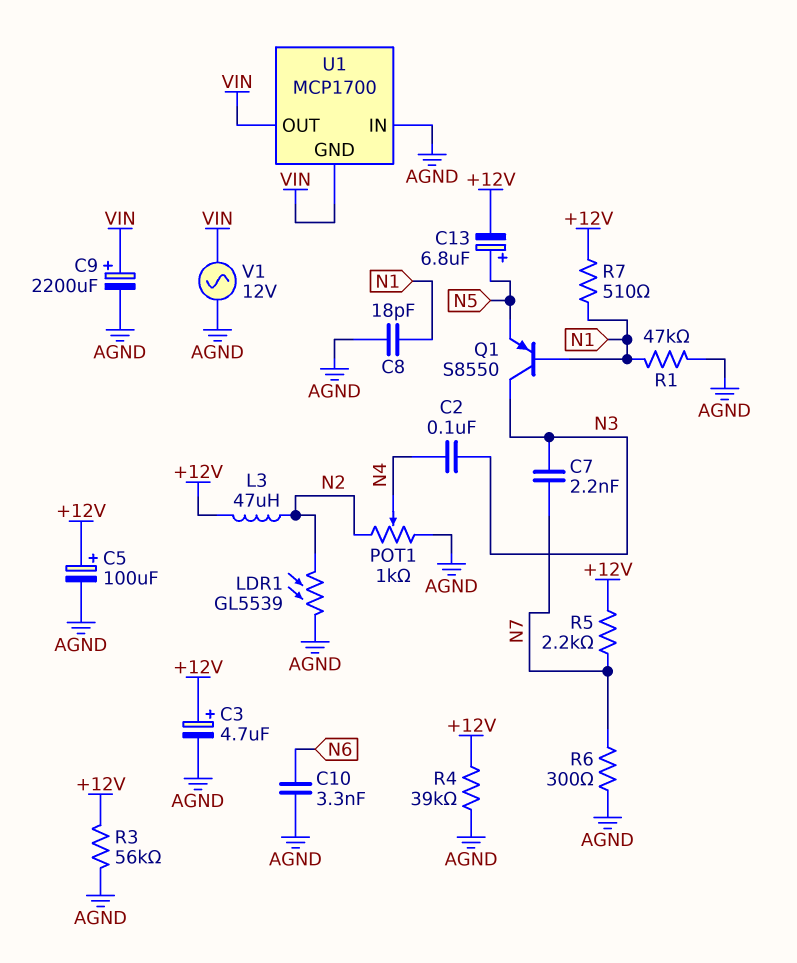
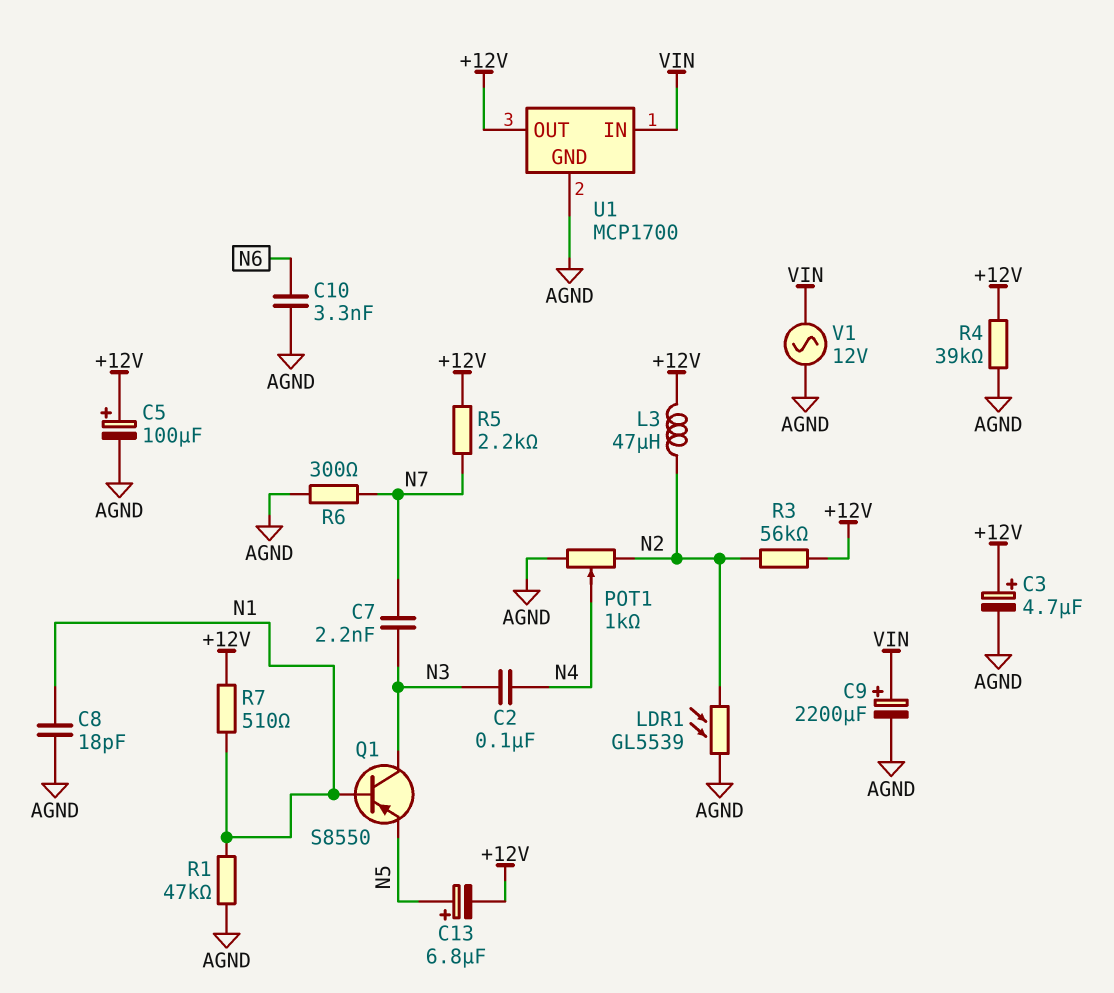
R3: 56k (+12V, AGND) -> 56k (+12V, N2)
U1 pin GND: VIN -> AGND
U1 pin IN: AGND -> VIN
U1 pin OUT: VIN -> +12V

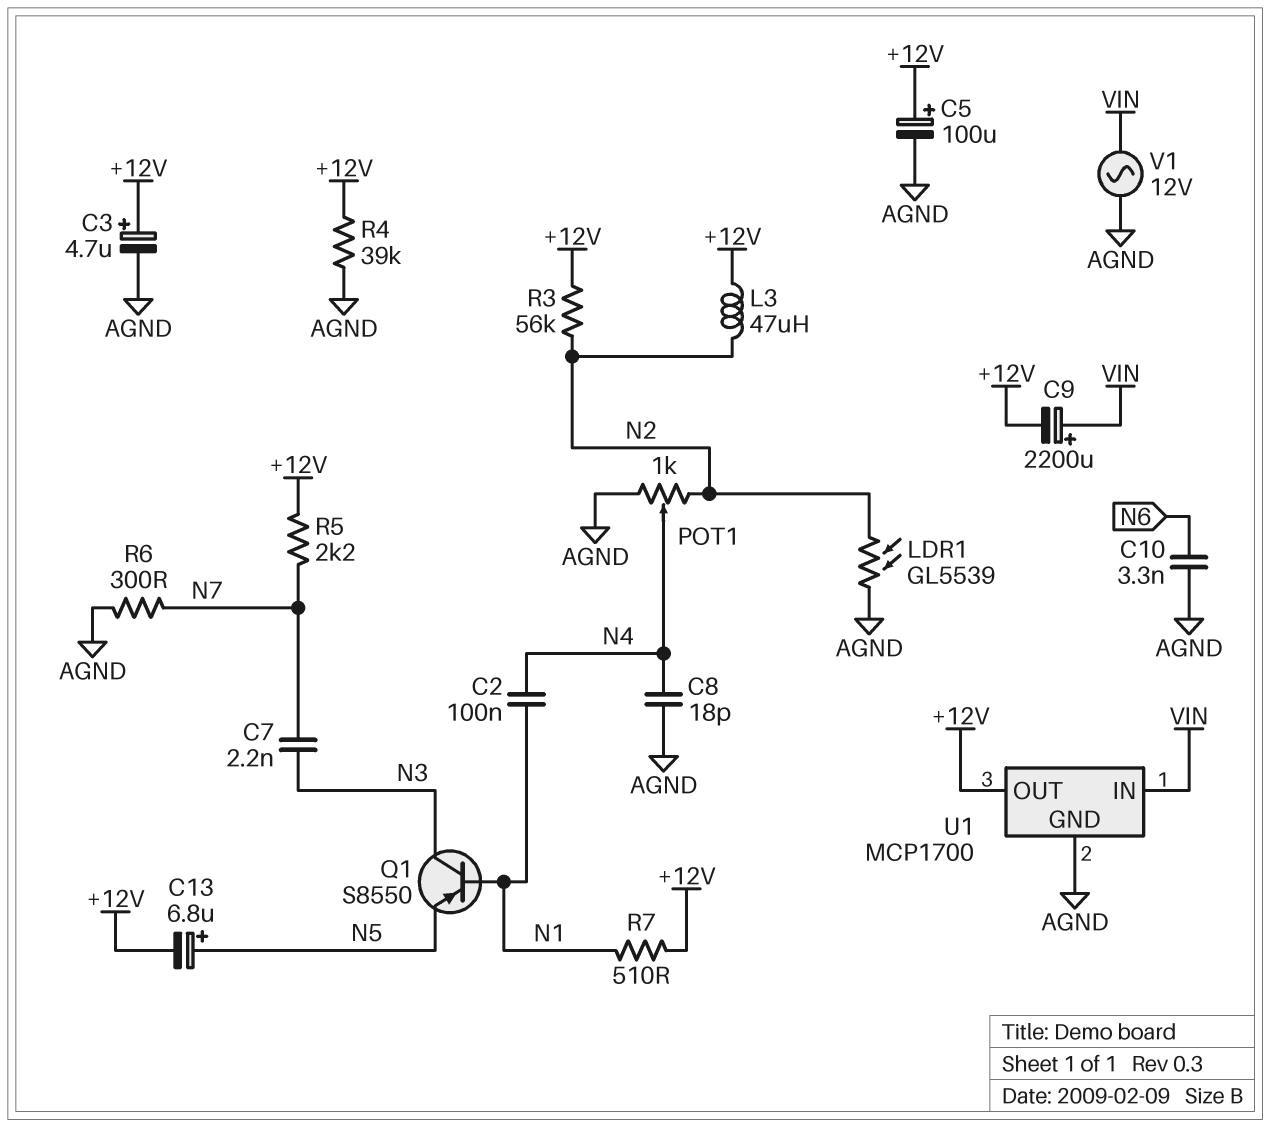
C2: 100nF (N3, N4) -> 100nF (N1, N4)
C8: 18pF (AGND, N1) -> 18pF (AGND, N4)
C9: 2200uF (plus VIN, minus AGND) -> 2200uF (plus VIN, minus +12V)
R1: 47k (AGND, N1) -> none

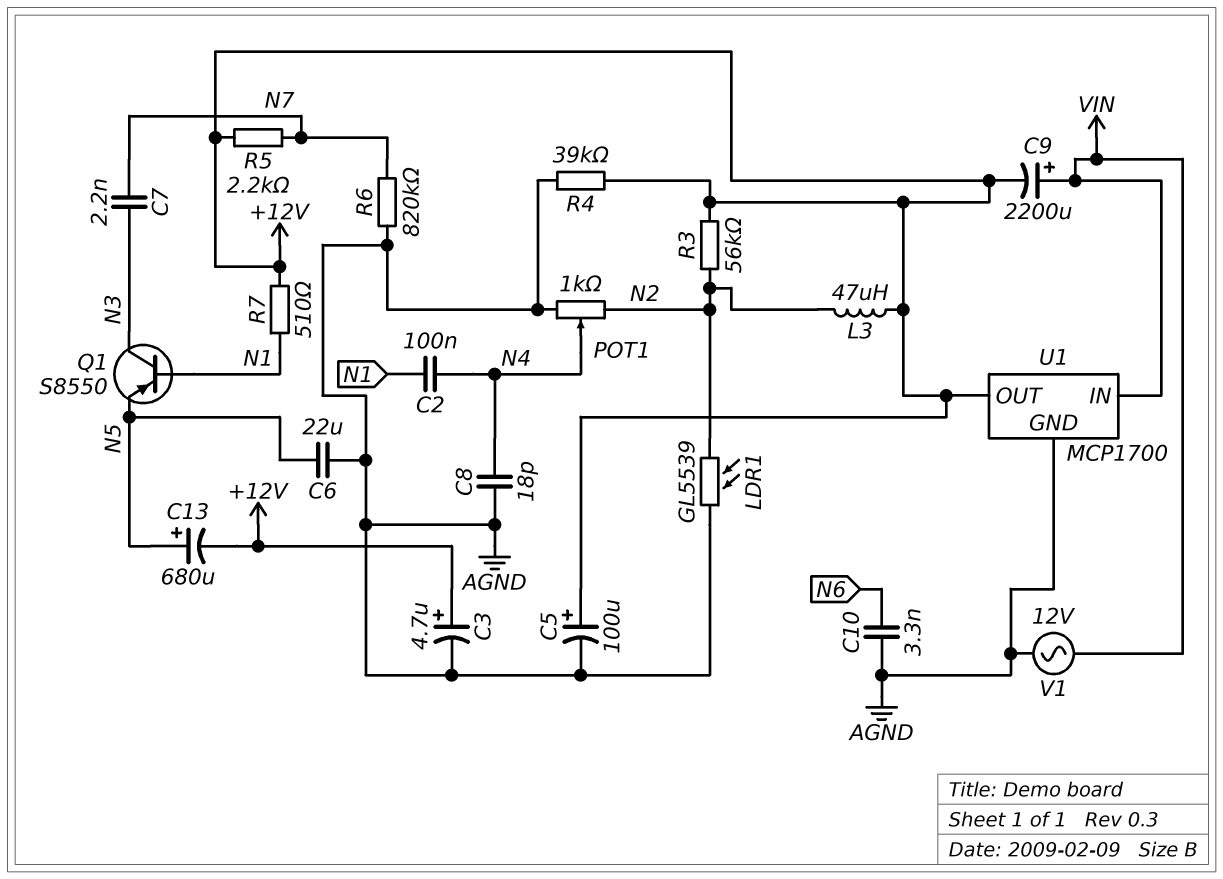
C6: none -> 22uF (AGND, N5)
C13: 6.8uF (plus N5, minus +12V) -> 680uF (plus N5, minus +12V)
R6: 300 (AGND, N7) -> 820k (AGND, N7)

